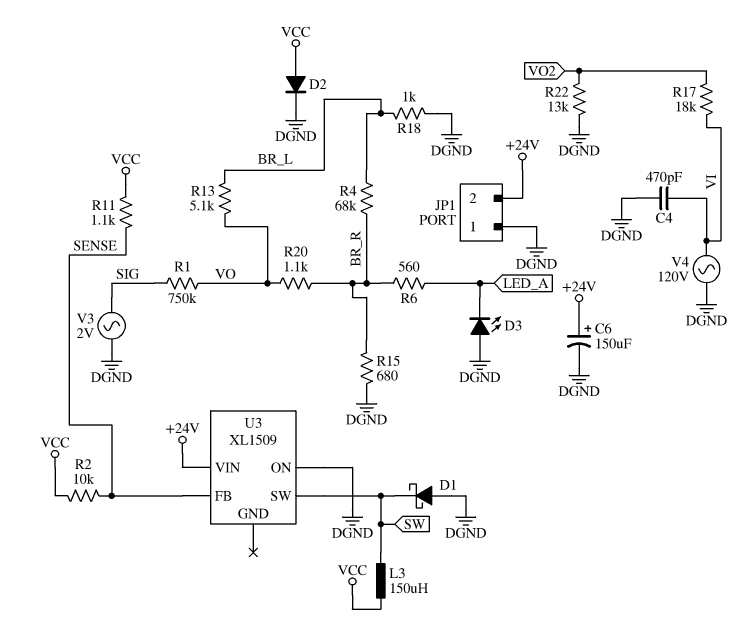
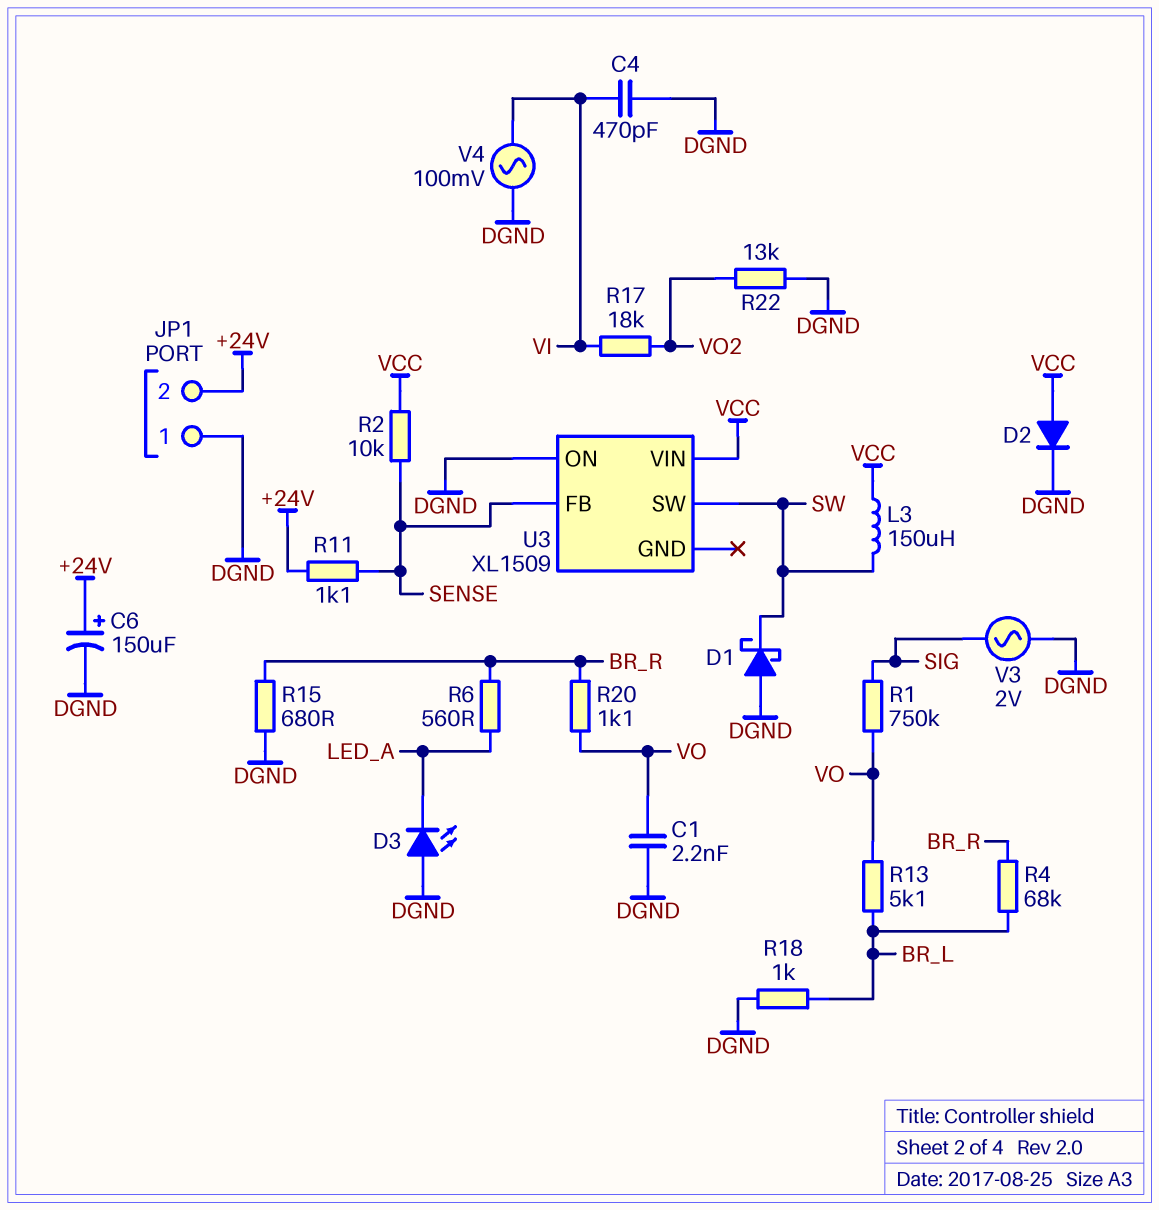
C1: none -> 2.2nF (DGND, VO)
R11: 1.1k (SENSE, VCC) -> 1.1k (+24V, SENSE)
U3 pin VIN: +24V -> VCC
V4: AC 120V (DGND, VI) -> AC 100mV (DGND, VI)

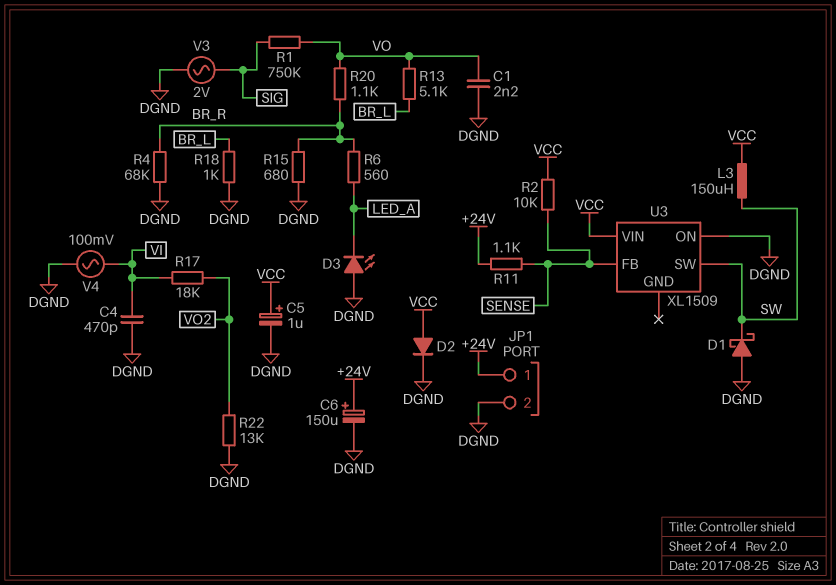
C5: none -> 1uF (plus VCC, minus DGND)
JP1 pin 1: DGND -> +24V
JP1 pin 2: +24V -> DGND
R4: 68k (BR_L, BR_R) -> 68k (BR_R, DGND)

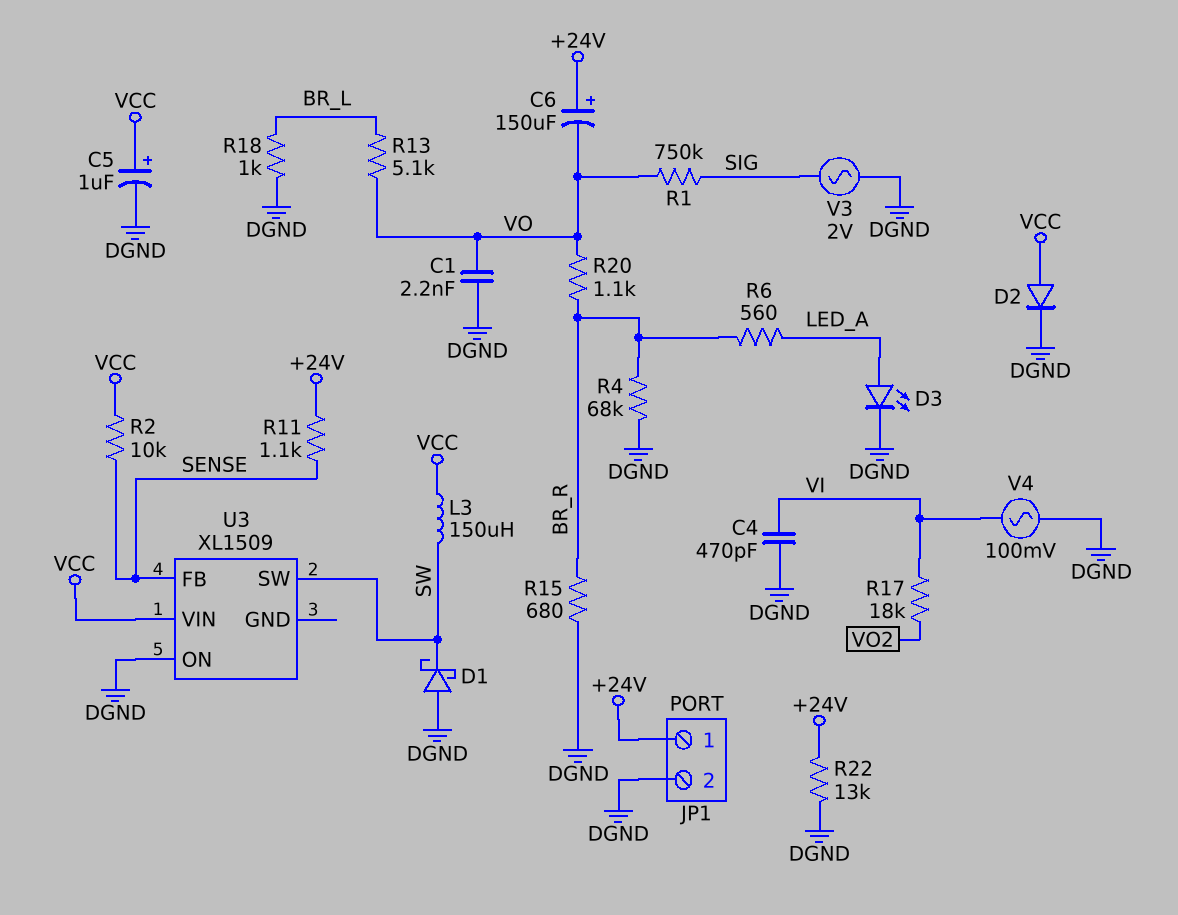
C6: 150uF (plus +24V, minus DGND) -> 150uF (plus +24V, minus VO)
D3: LED (A DGND, K LED_A) -> LED (A LED_A, K DGND)
R22: 13k (DGND, VO2) -> 13k (+24V, DGND)

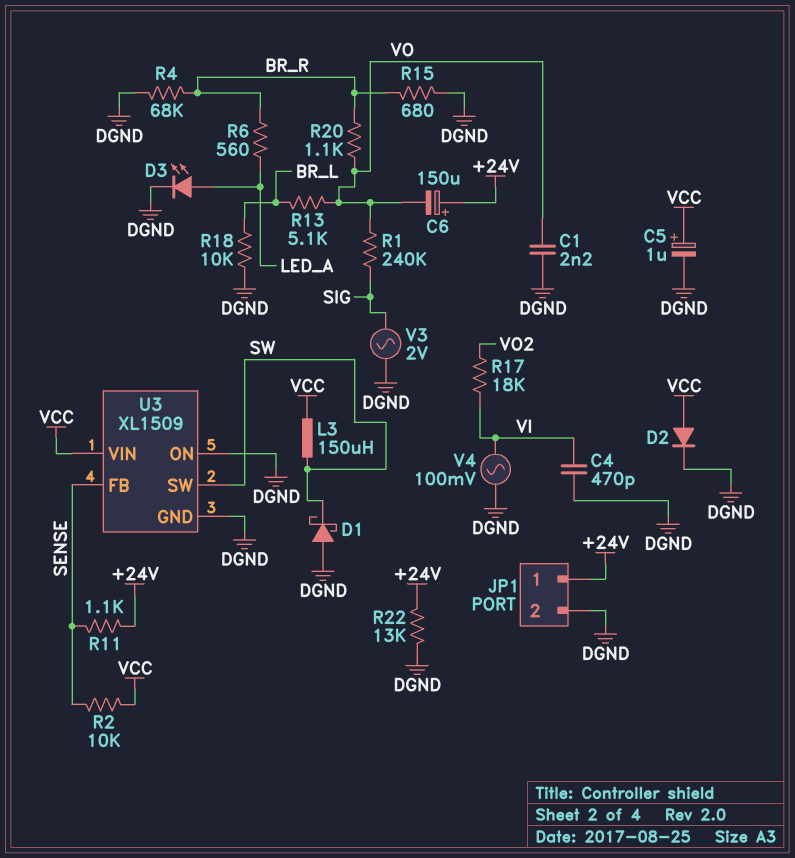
R1: 750k (SIG, VO) -> 240k (SIG, VO)
R18: 1k (BR_L, DGND) -> 10k (BR_L, DGND)
U3 pin GND: none -> DGND

